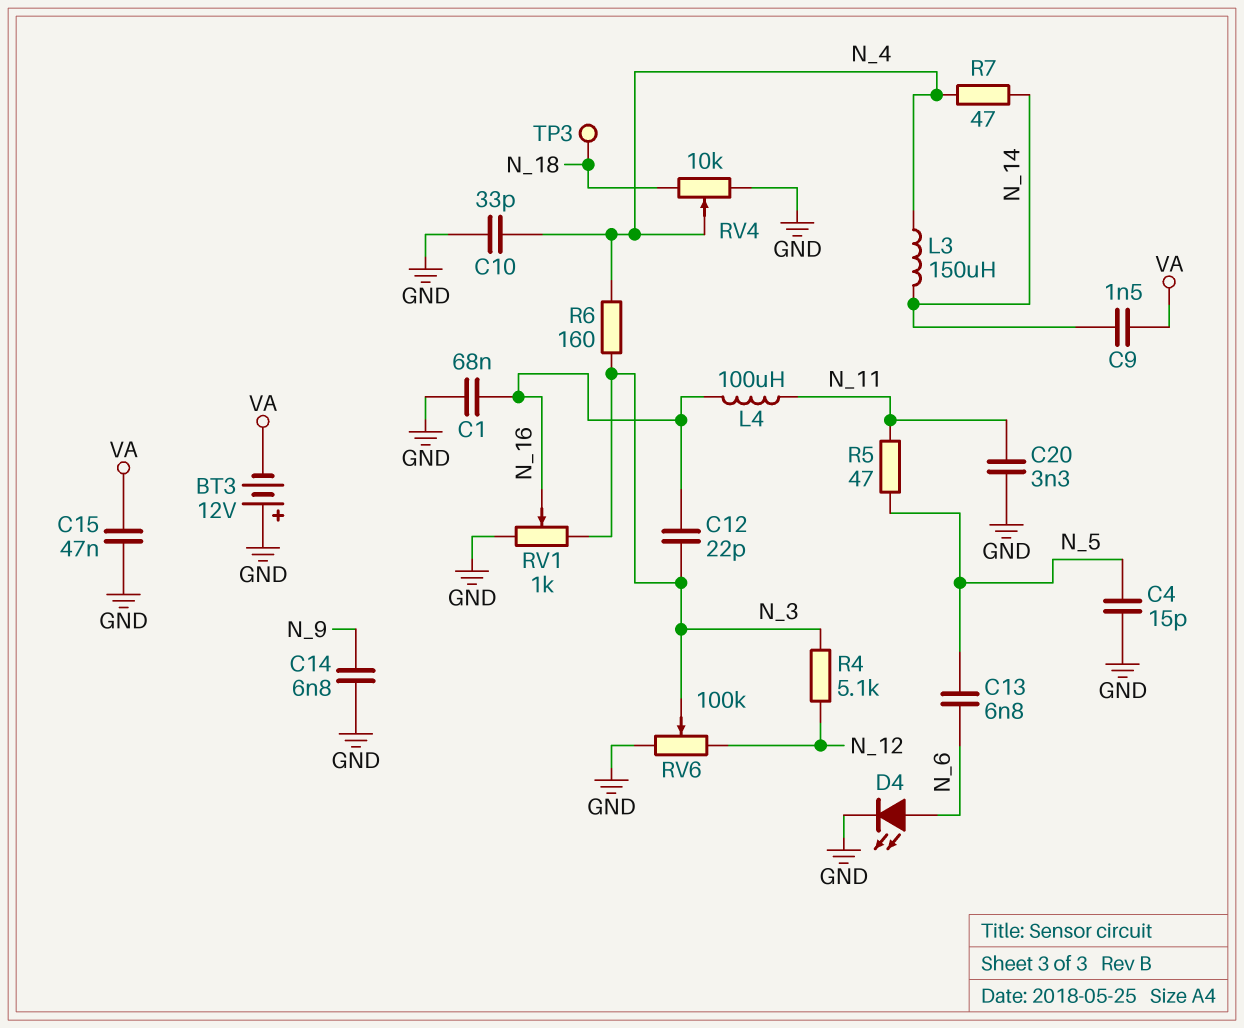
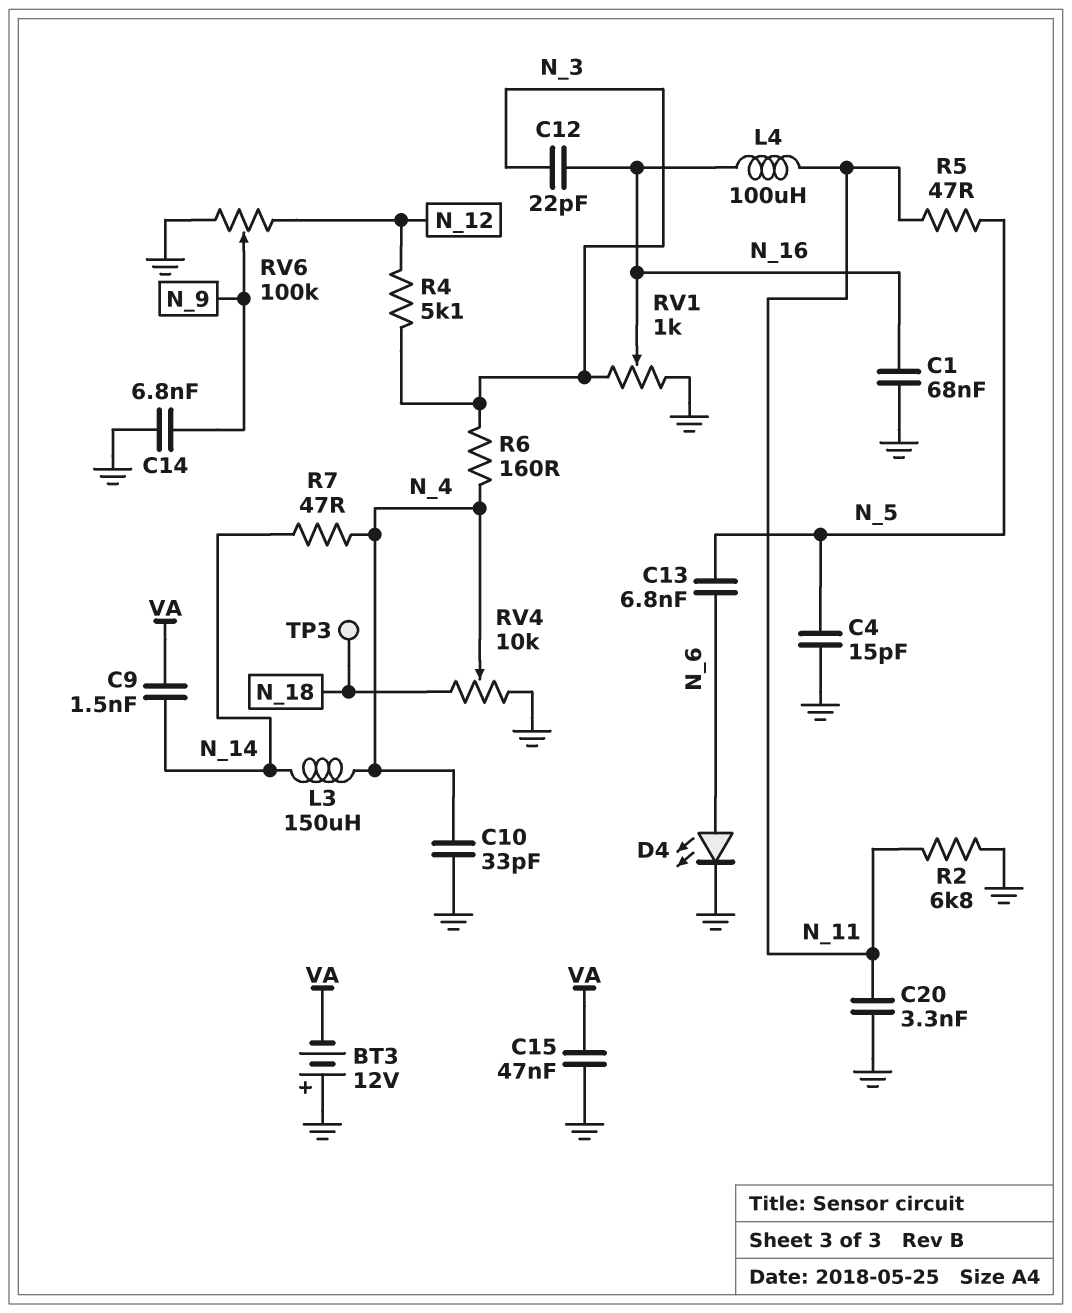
R2: none -> 6.8k (GND, N_11)
RV6: 100k (GND, N_12, wiper N_3) -> 100k (GND, N_12, wiper N_9)

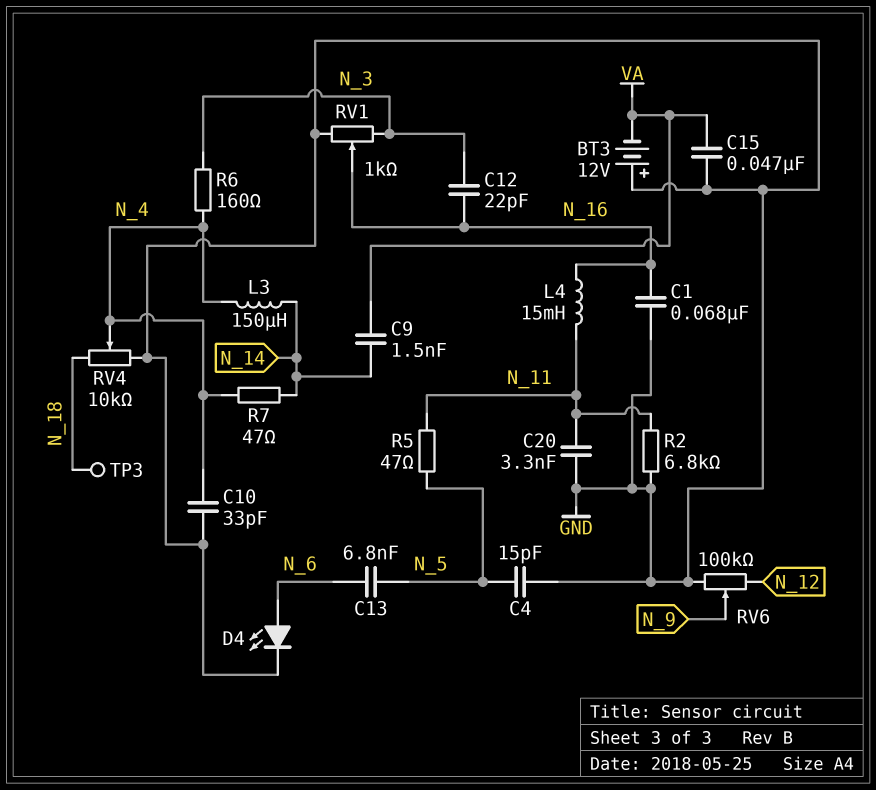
C14: 6.8nF (GND, N_9) -> none
L4: 100uH (N_11, N_16) -> 15mH (N_11, N_16)
R4: 5.1k (N_3, N_12) -> none

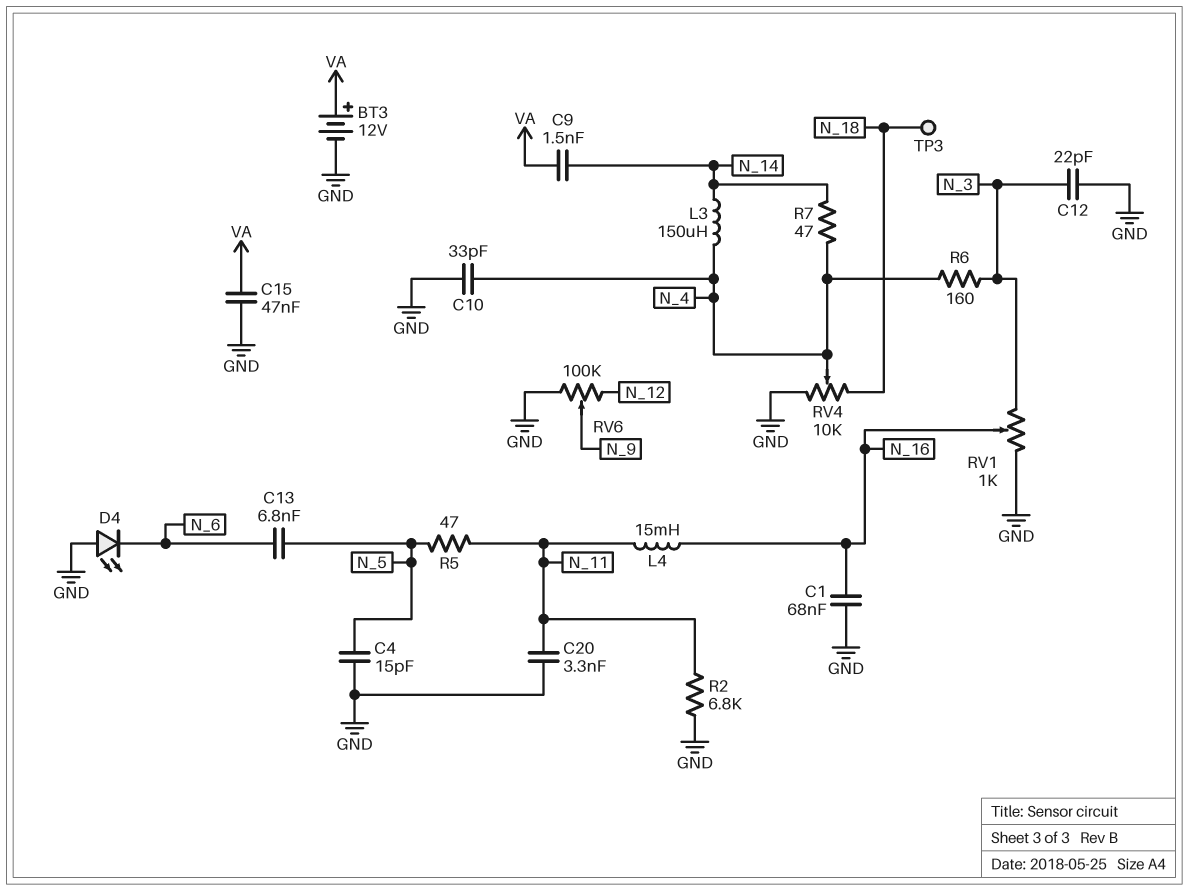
BT3: 12V (plus GND, minus VA) -> 12V (plus VA, minus GND)
C12: 22pF (N_3, N_16) -> 22pF (GND, N_3)
D4: LED (A N_6, K GND) -> LED (A GND, K N_6)

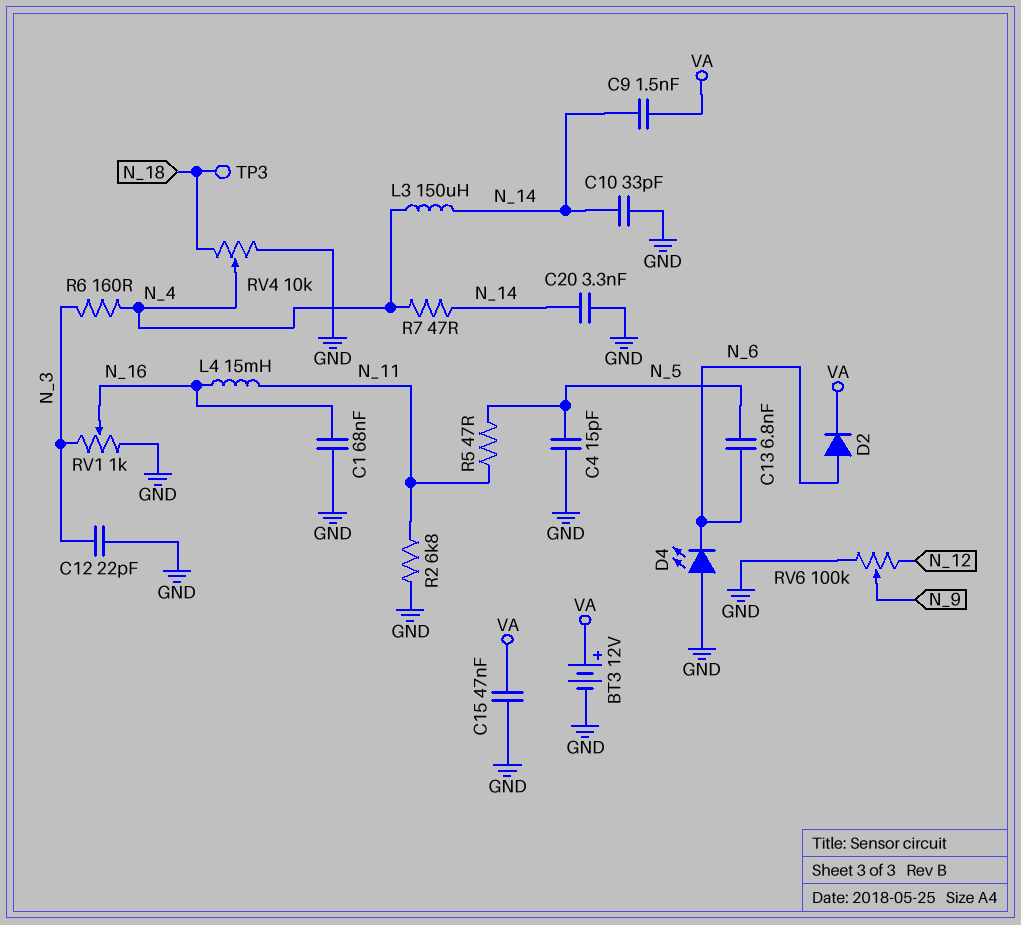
C10: 33pF (GND, N_4) -> 33pF (GND, N_14)
C20: 3.3nF (GND, N_11) -> 3.3nF (GND, N_14)
D2: none -> diode (A N_6, K VA)

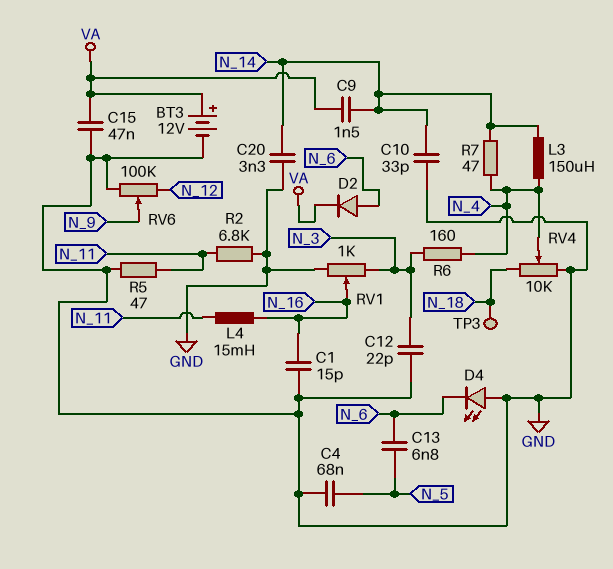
C1: 68nF (GND, N_16) -> 15pF (GND, N_16)
C4: 15pF (GND, N_5) -> 68nF (GND, N_5)
R5: 47 (N_5, N_11) -> 47 (GND, N_11)

